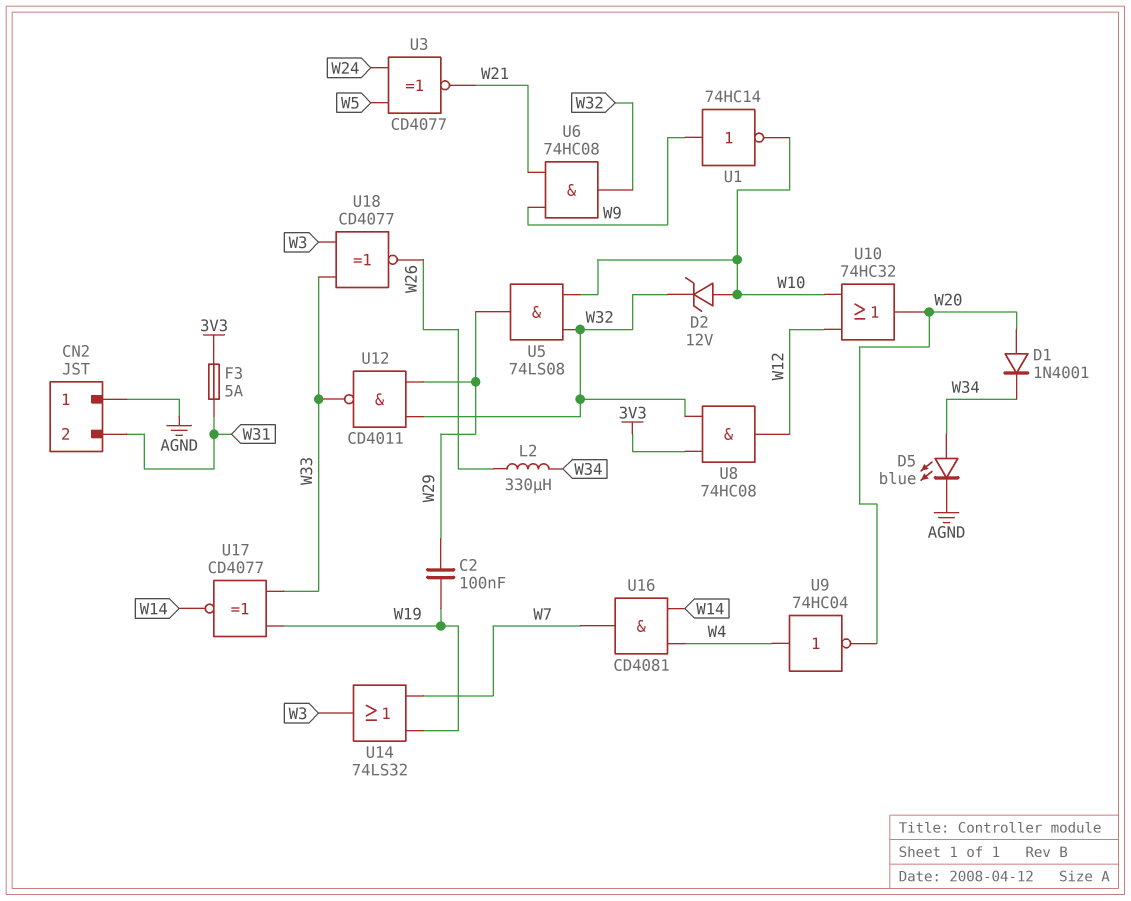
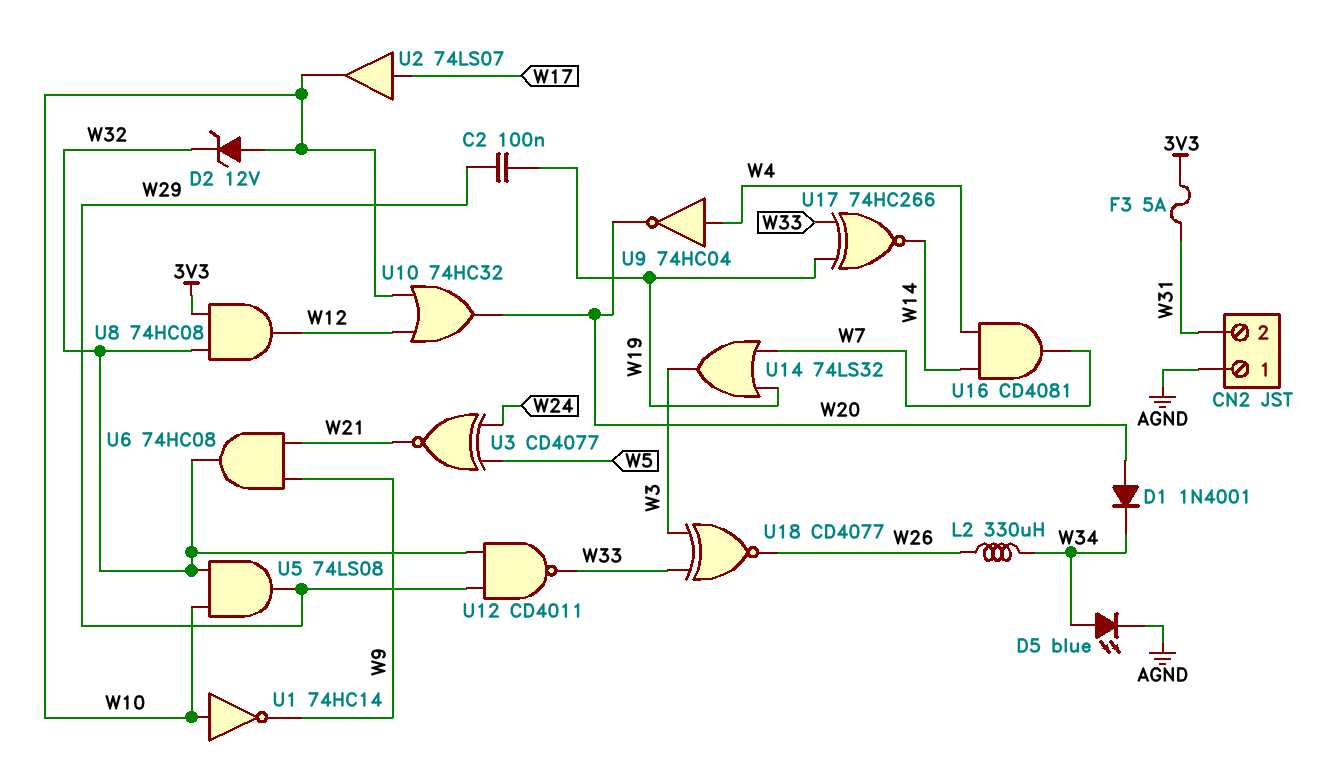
U1: NOT 74HC14 (in W9, out W10) -> NOT 74HC14 (in W10, out W9)
U2: none -> buffer 74LS07 (in W17, out W10)
U17: XNOR CD4077 (in W19, in W33, out W14) -> XNOR 74HC266 (in W19, in W33, out W14)

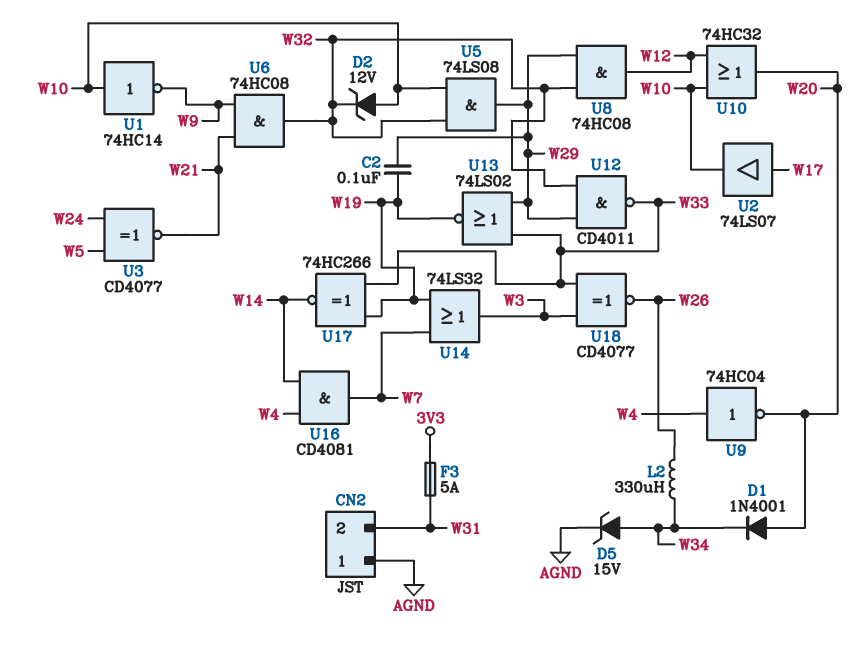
D5: LED blue (A W34, K AGND) -> zener 15V (A W34, K AGND)
U8: AND 74HC08 (in 3V3, in W32, out W12) -> AND 74HC08 (in W29, in W32, out W12)
U13: none -> NOR 74LS02 (in W29, in W33, out W19)

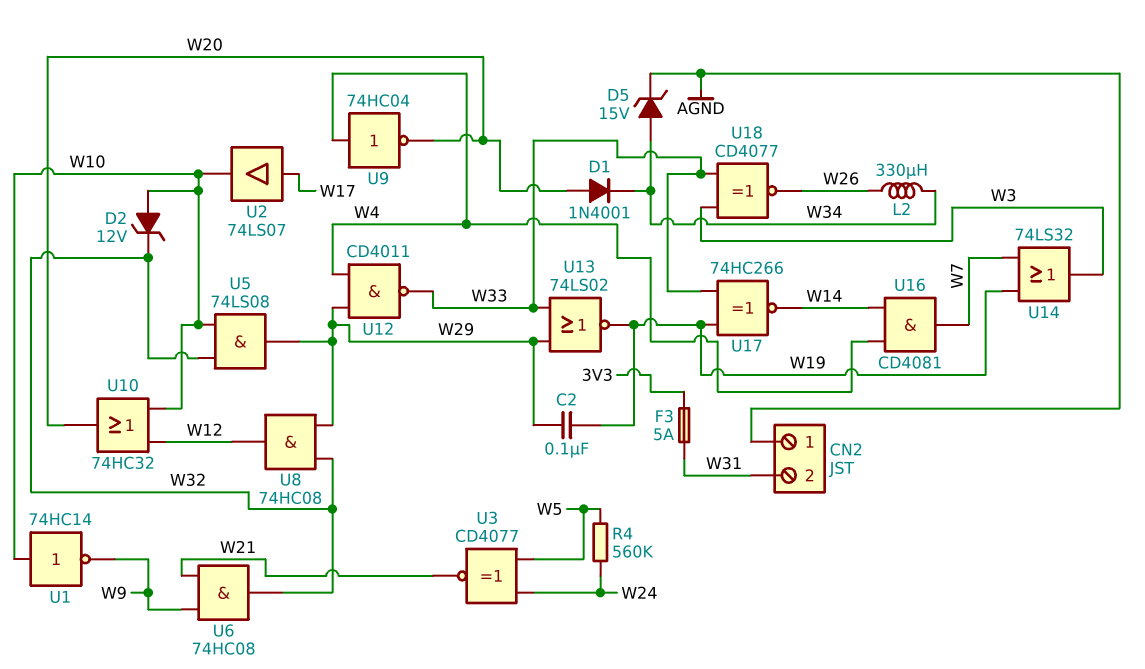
R4: none -> 560k (W5, W24)
U12: NAND CD4011 (in W29, in W32, out W33) -> NAND CD4011 (in W4, in W29, out W33)

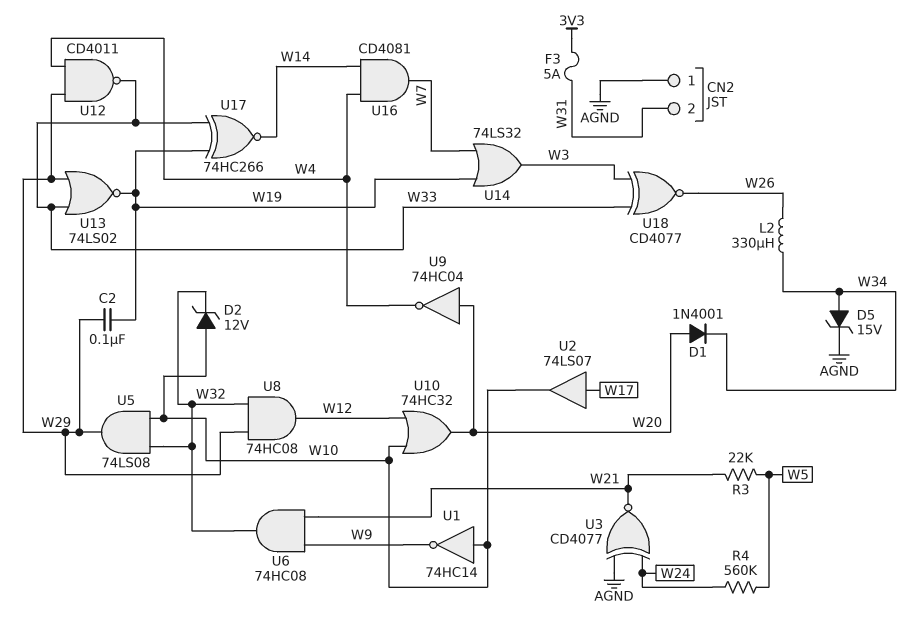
R3: none -> 22k (W5, W21)
U3: XNOR CD4077 (in W5, in W24, out W21) -> XNOR CD4077 (in AGND, in W24, out W21)
U9: NOT 74HC04 (in W4, out W20) -> NOT 74HC04 (in W20, out W4)

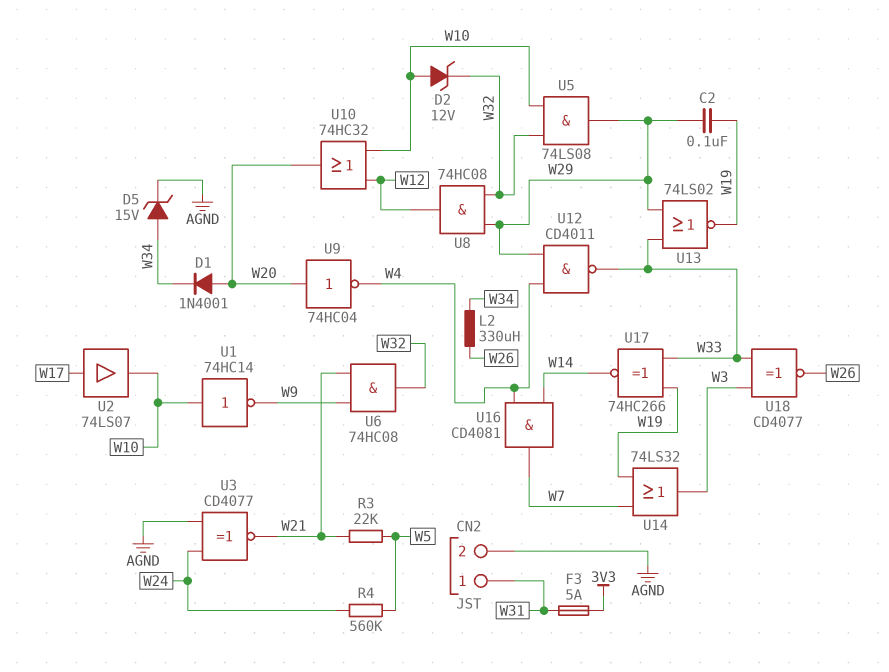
CN2 pin 1: AGND -> W31
CN2 pin 2: W31 -> AGND

